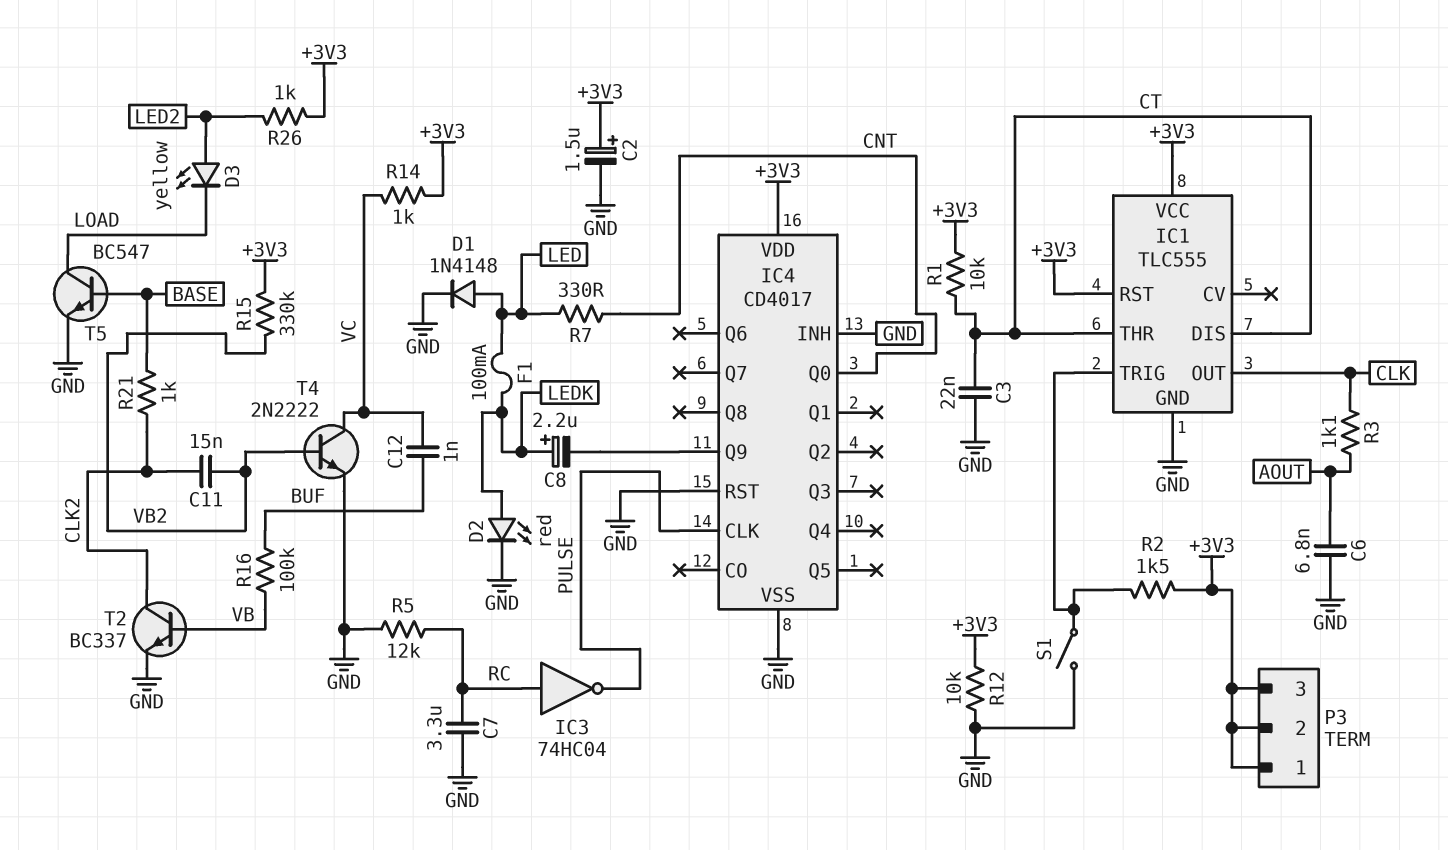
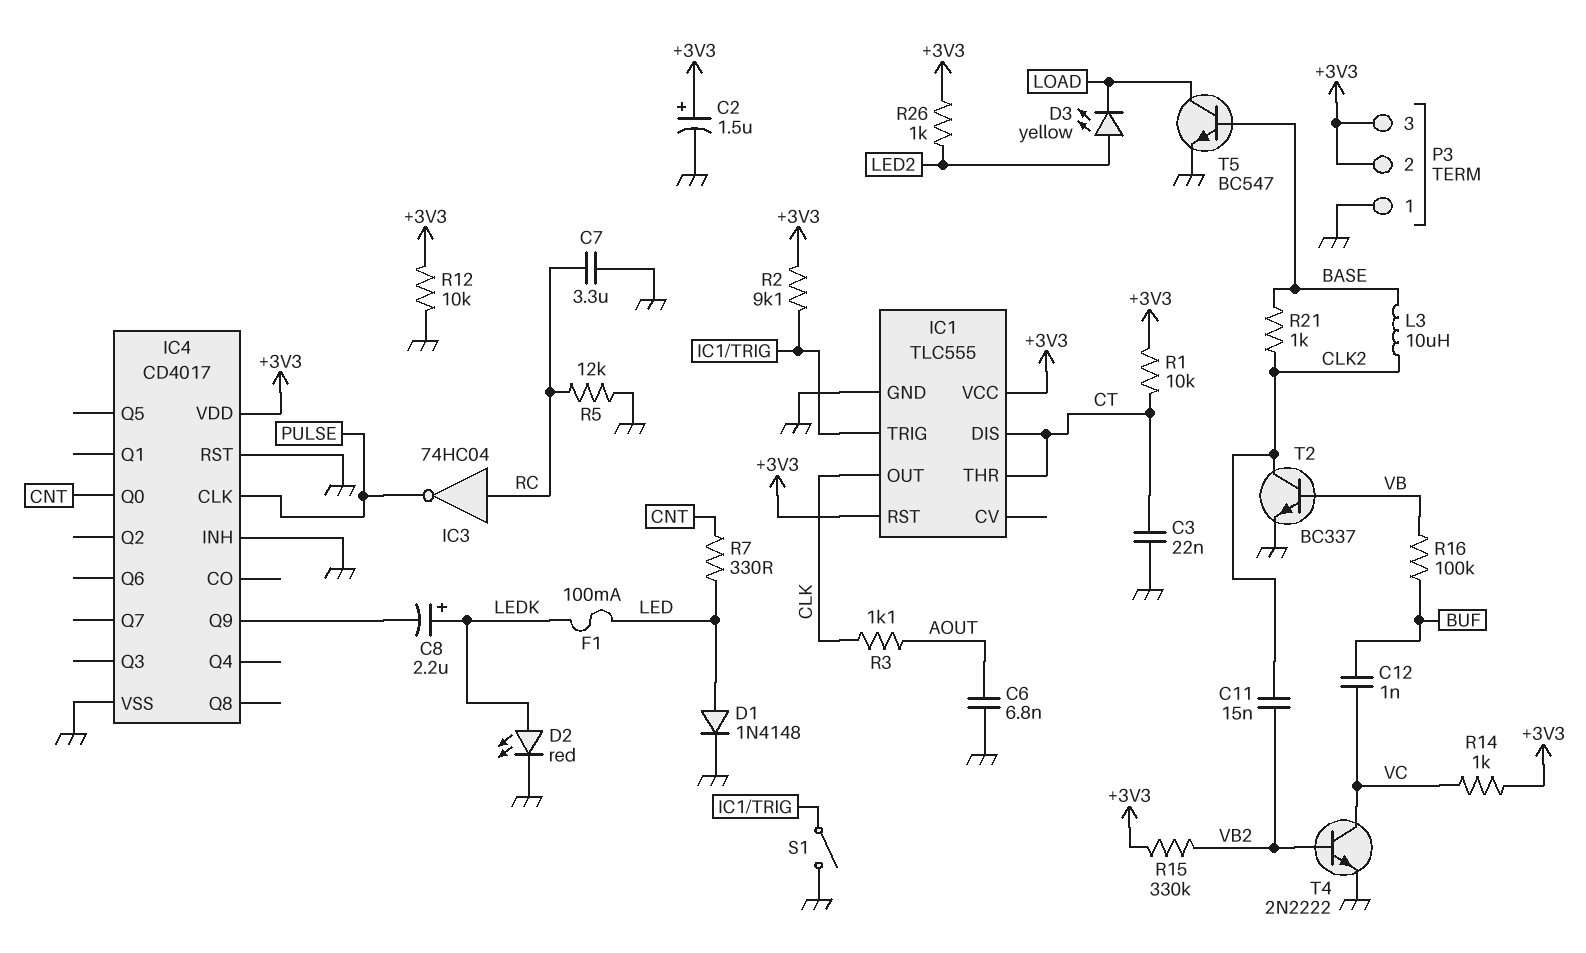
L3: none -> 10uH (BASE, CLK2)
P3 pin 1: +3V3 -> GND
R2: 1.5k (+3V3, IC1/TRIG) -> 9.1k (+3V3, IC1/TRIG)

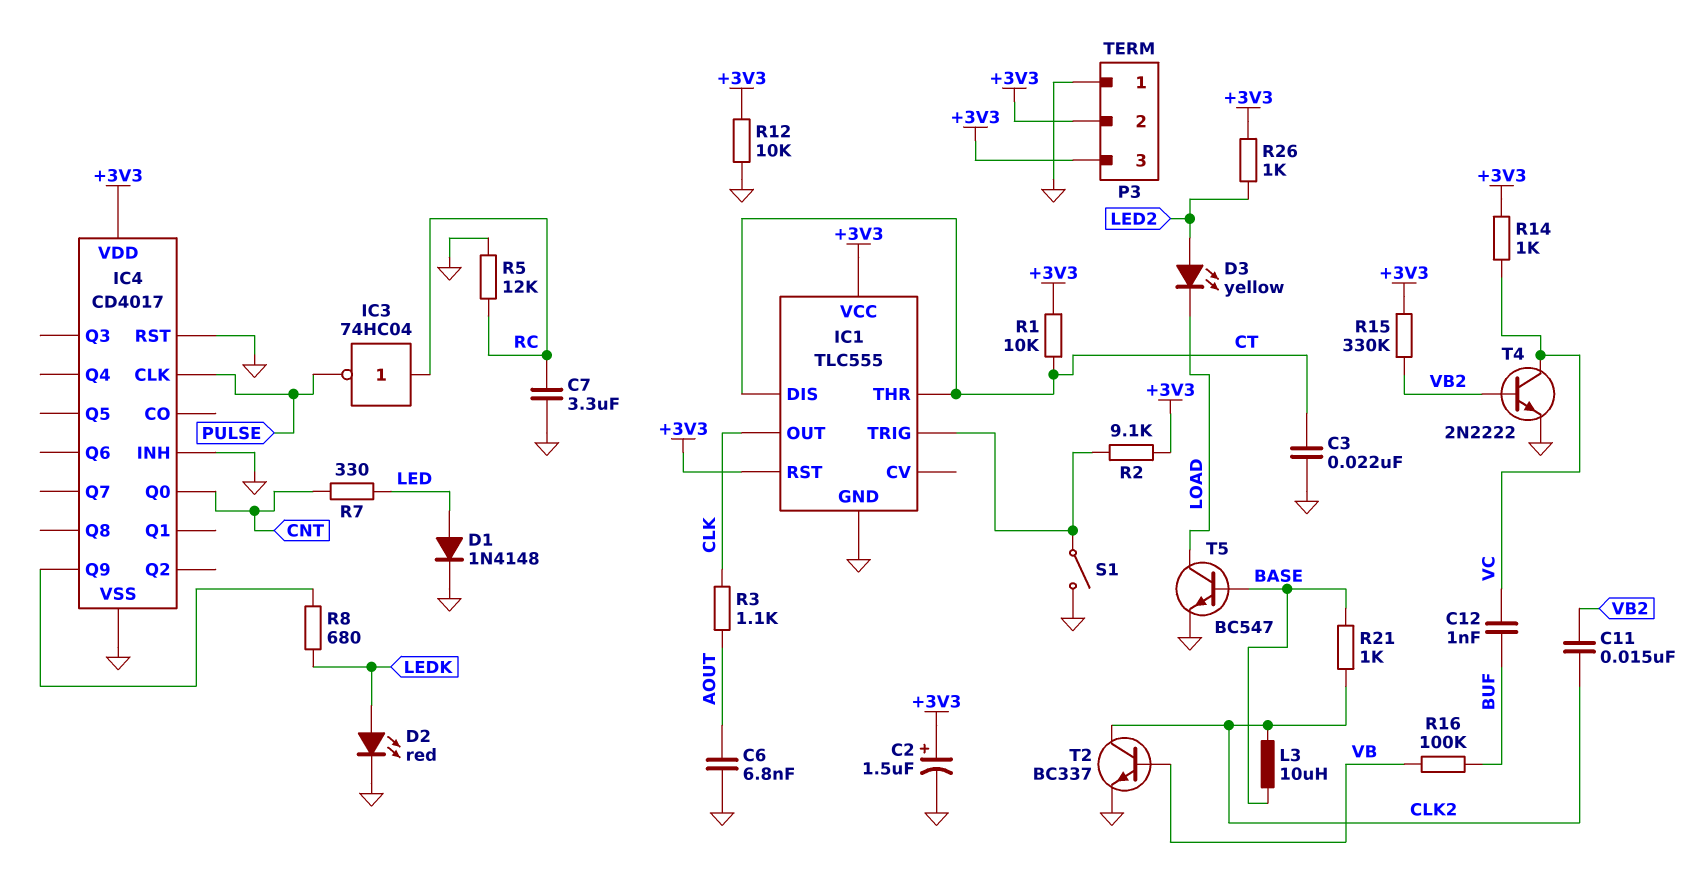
C8: 2.2uF (plus LEDK, minus IC4/Q9) -> none
F1: 100mA (LED, LEDK) -> none
R8: none -> 680 (IC4/Q9, LEDK)

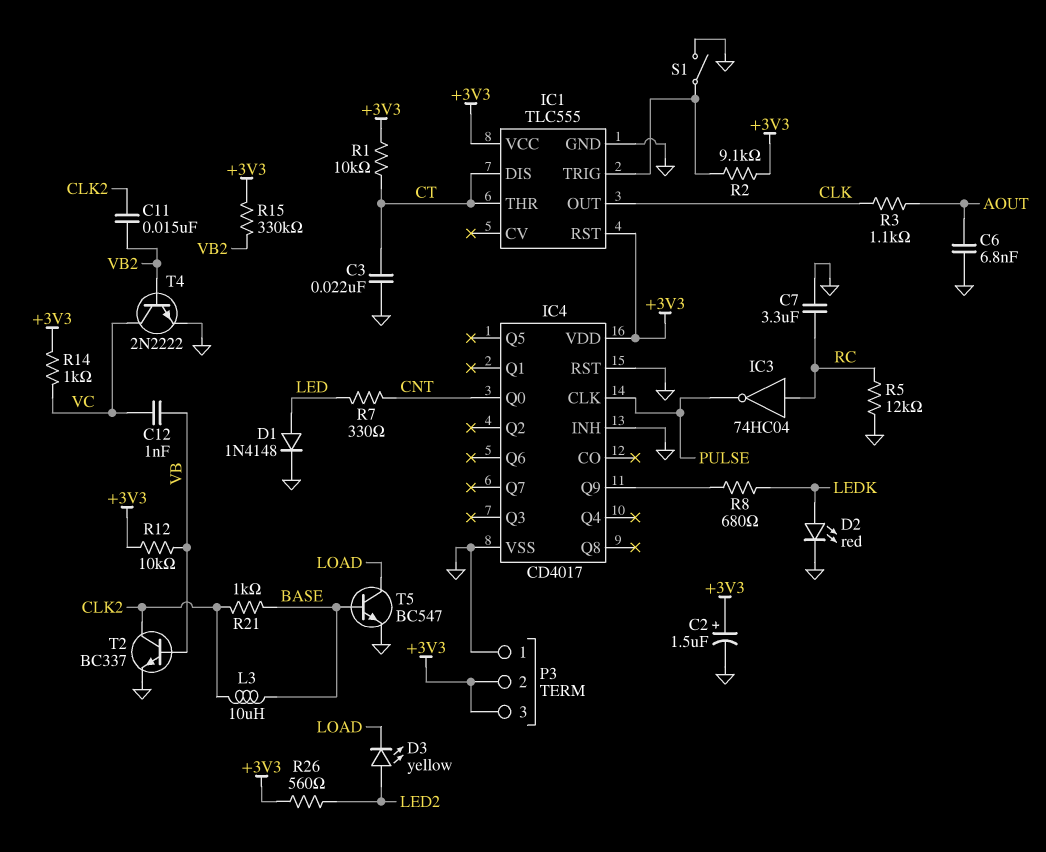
C12: 1nF (BUF, VC) -> 1nF (VB, VC)
R12: 10k (+3V3, GND) -> 10k (+3V3, VB)
R16: 100k (BUF, VB) -> none
R26: 1k (+3V3, LED2) -> 560 (+3V3, LED2)

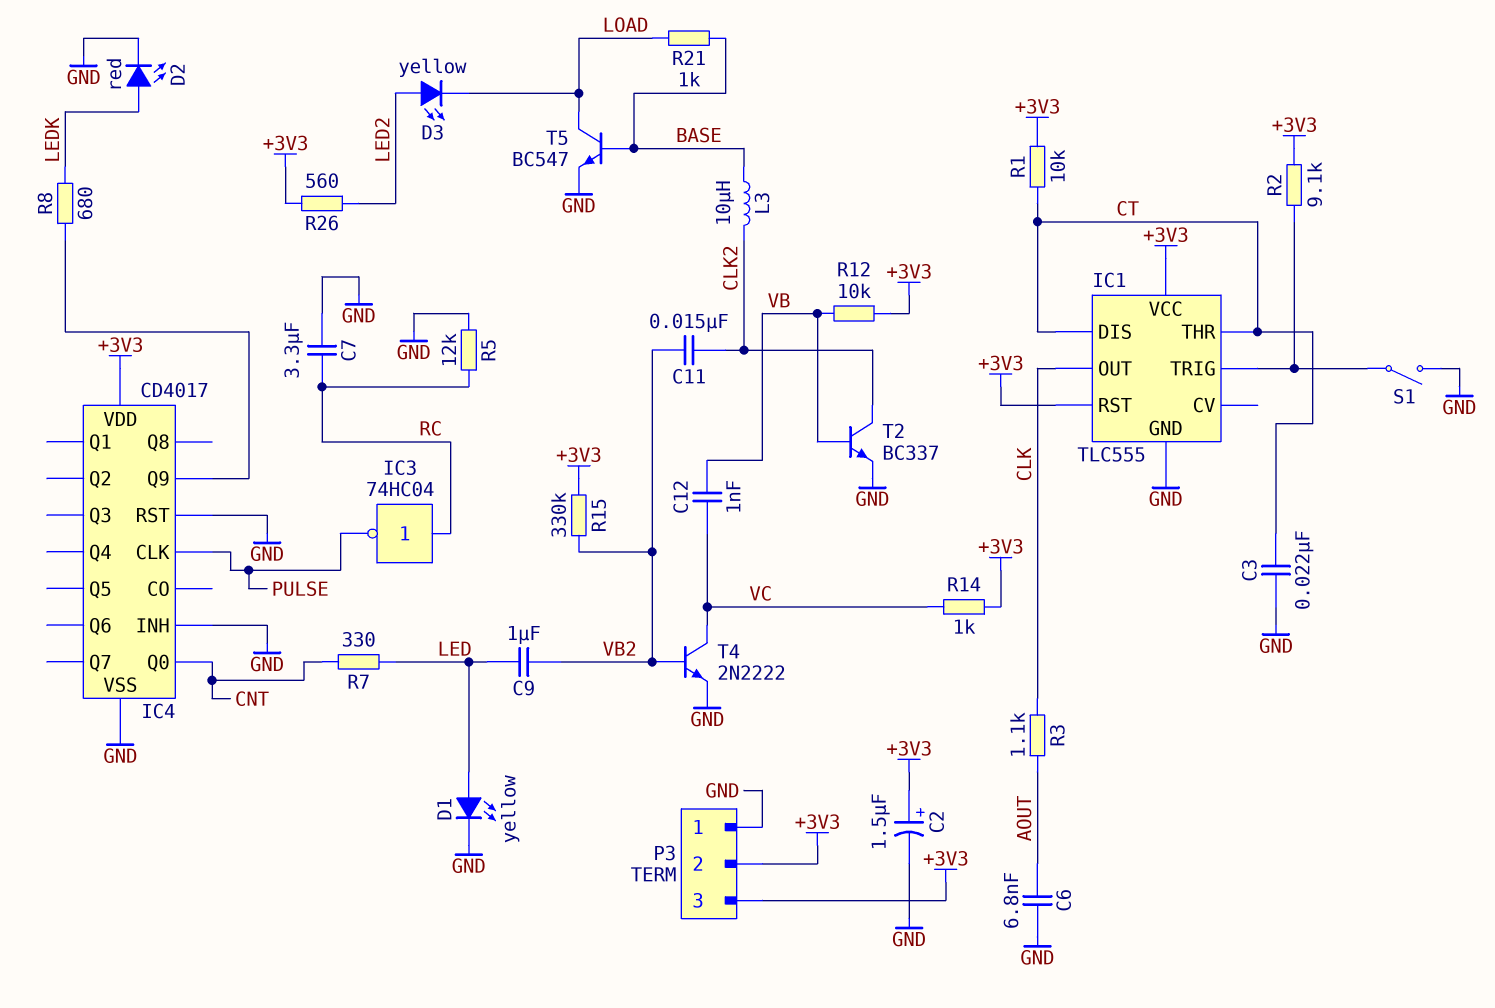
C9: none -> 1uF (LED, VB2)
D1: diode 1N4148 (A LED, K GND) -> LED yellow (A LED, K GND)
R21: 1k (BASE, CLK2) -> 1k (BASE, LOAD)

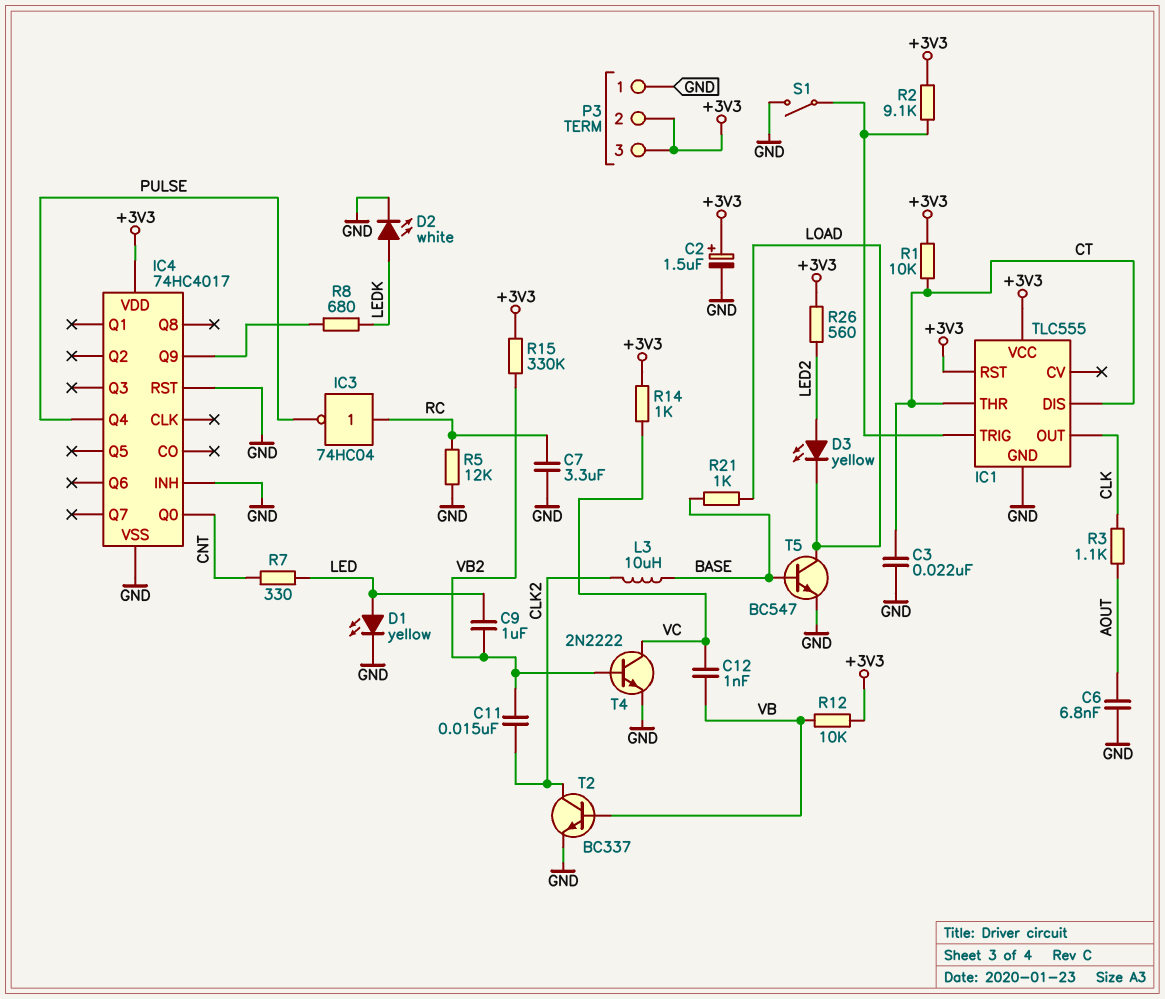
D2: LED red (A LEDK, K GND) -> LED white (A LEDK, K GND)
IC4: CD4017 -> 74HC4017
IC4 pin CLK: PULSE -> none
IC4 pin Q4: none -> PULSE

